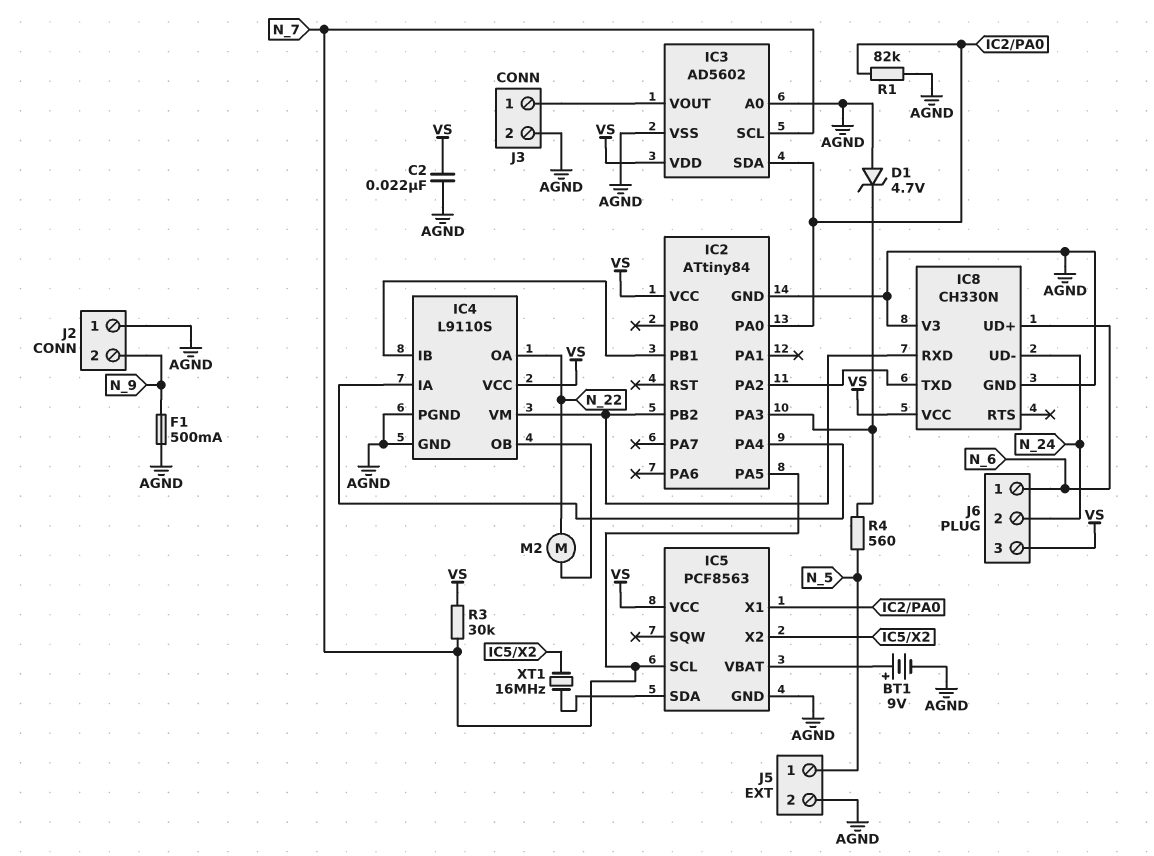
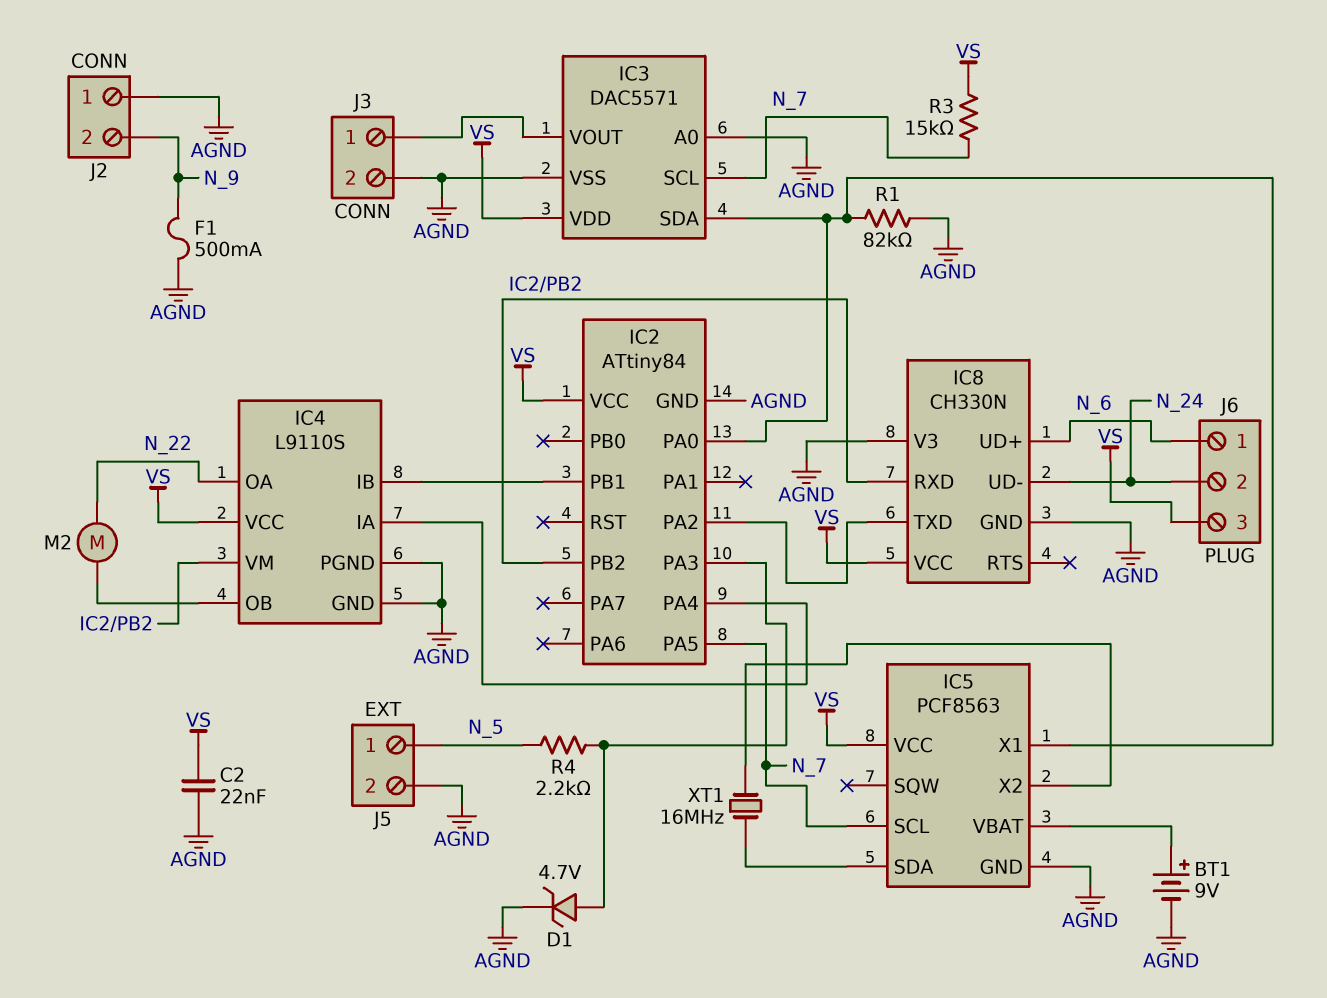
D1: zener 4.7V (A AGND, K IC2/PA3) -> zener 4.7V (A IC2/PA3, K AGND)
IC3: AD5602 -> DAC5571
R3: 30k (N_7, VS) -> 15k (N_7, VS)
R4: 560 (IC2/PA3, N_5) -> 2.2k (IC2/PA3, N_5)

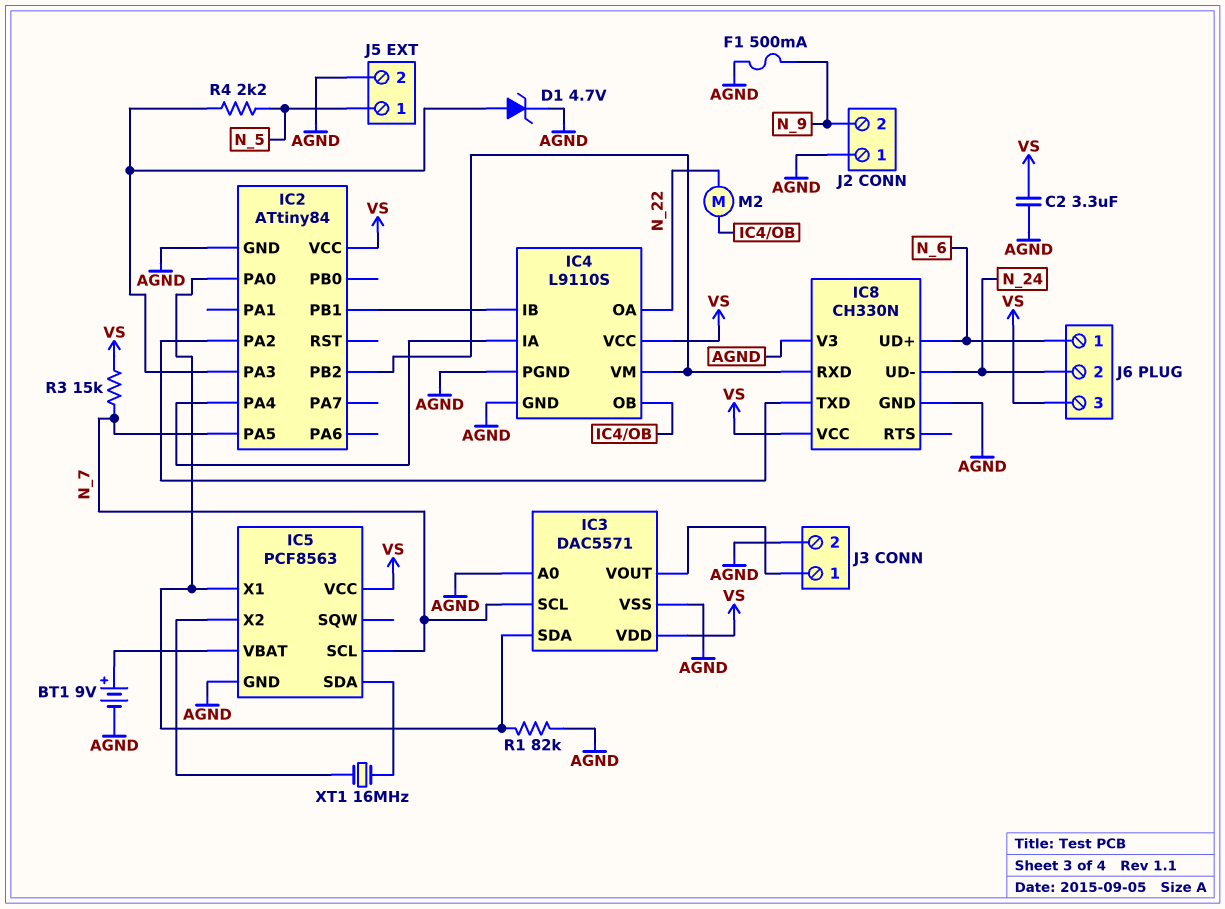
C2: 22nF (AGND, VS) -> 3.3uF (AGND, VS)

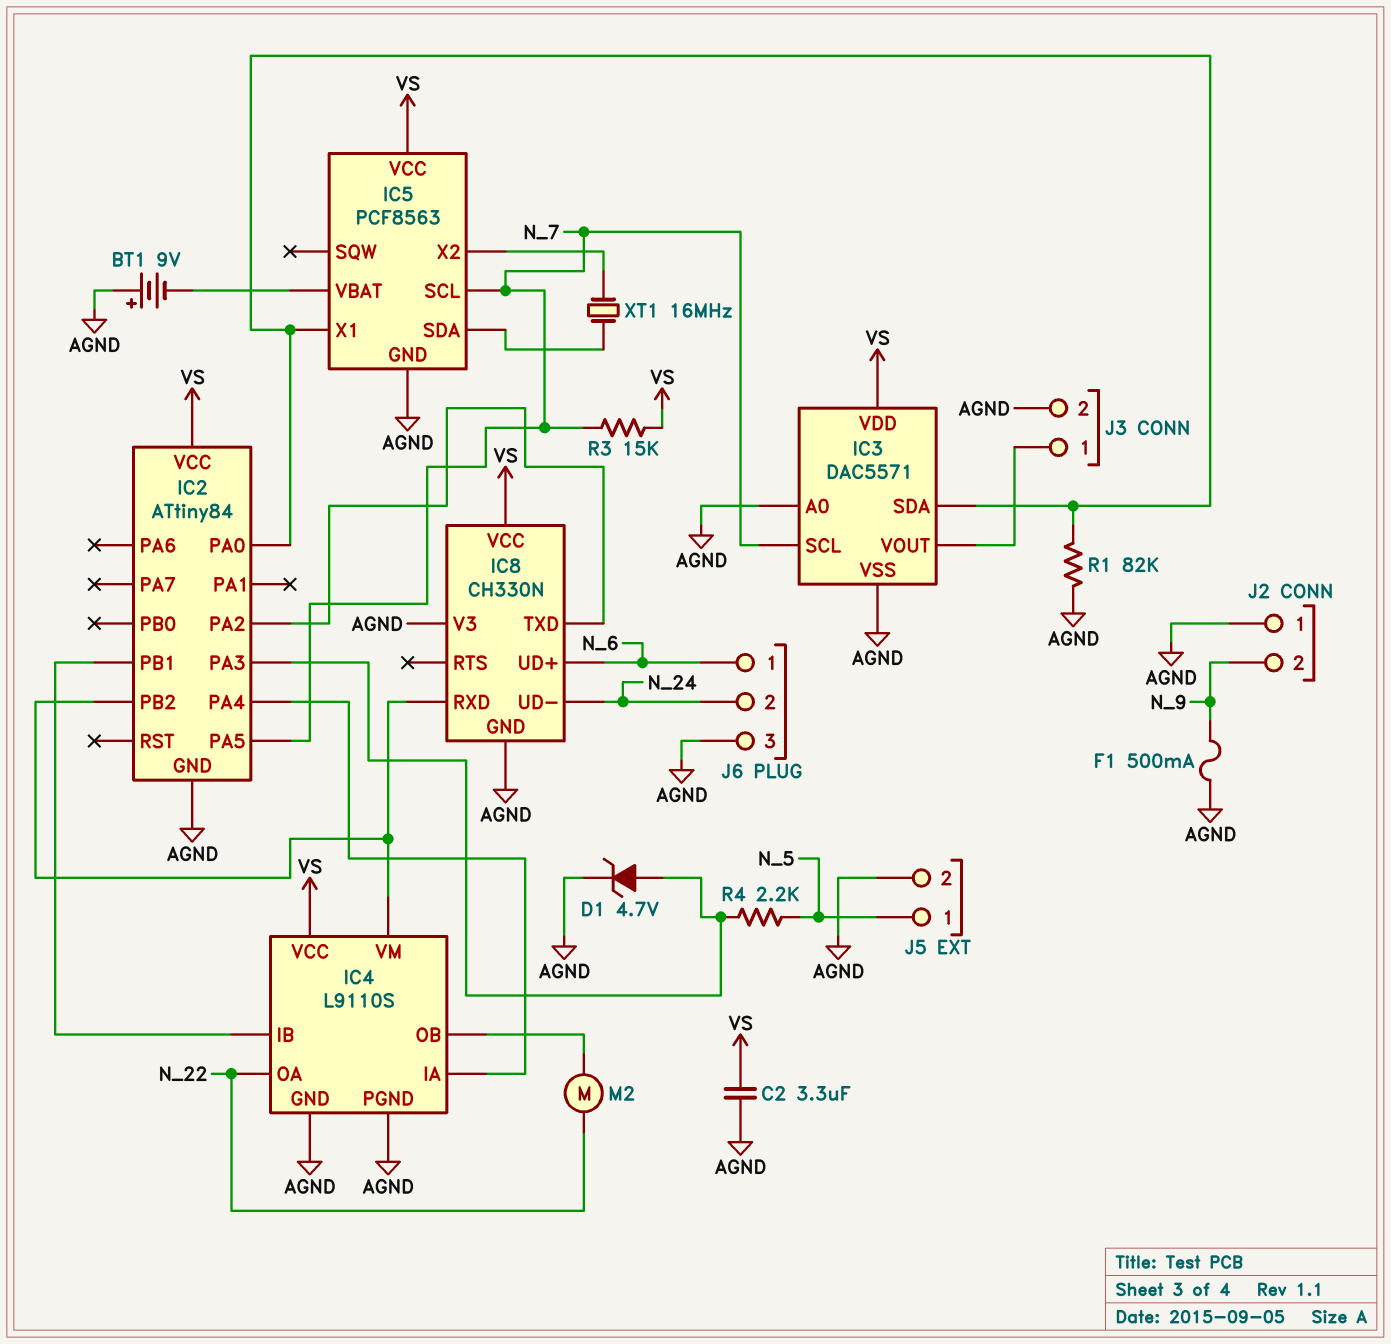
BT1: 9V (plus IC5/VBAT, minus AGND) -> 9V (plus AGND, minus IC5/VBAT)
J6 pin 3: VS -> AGND

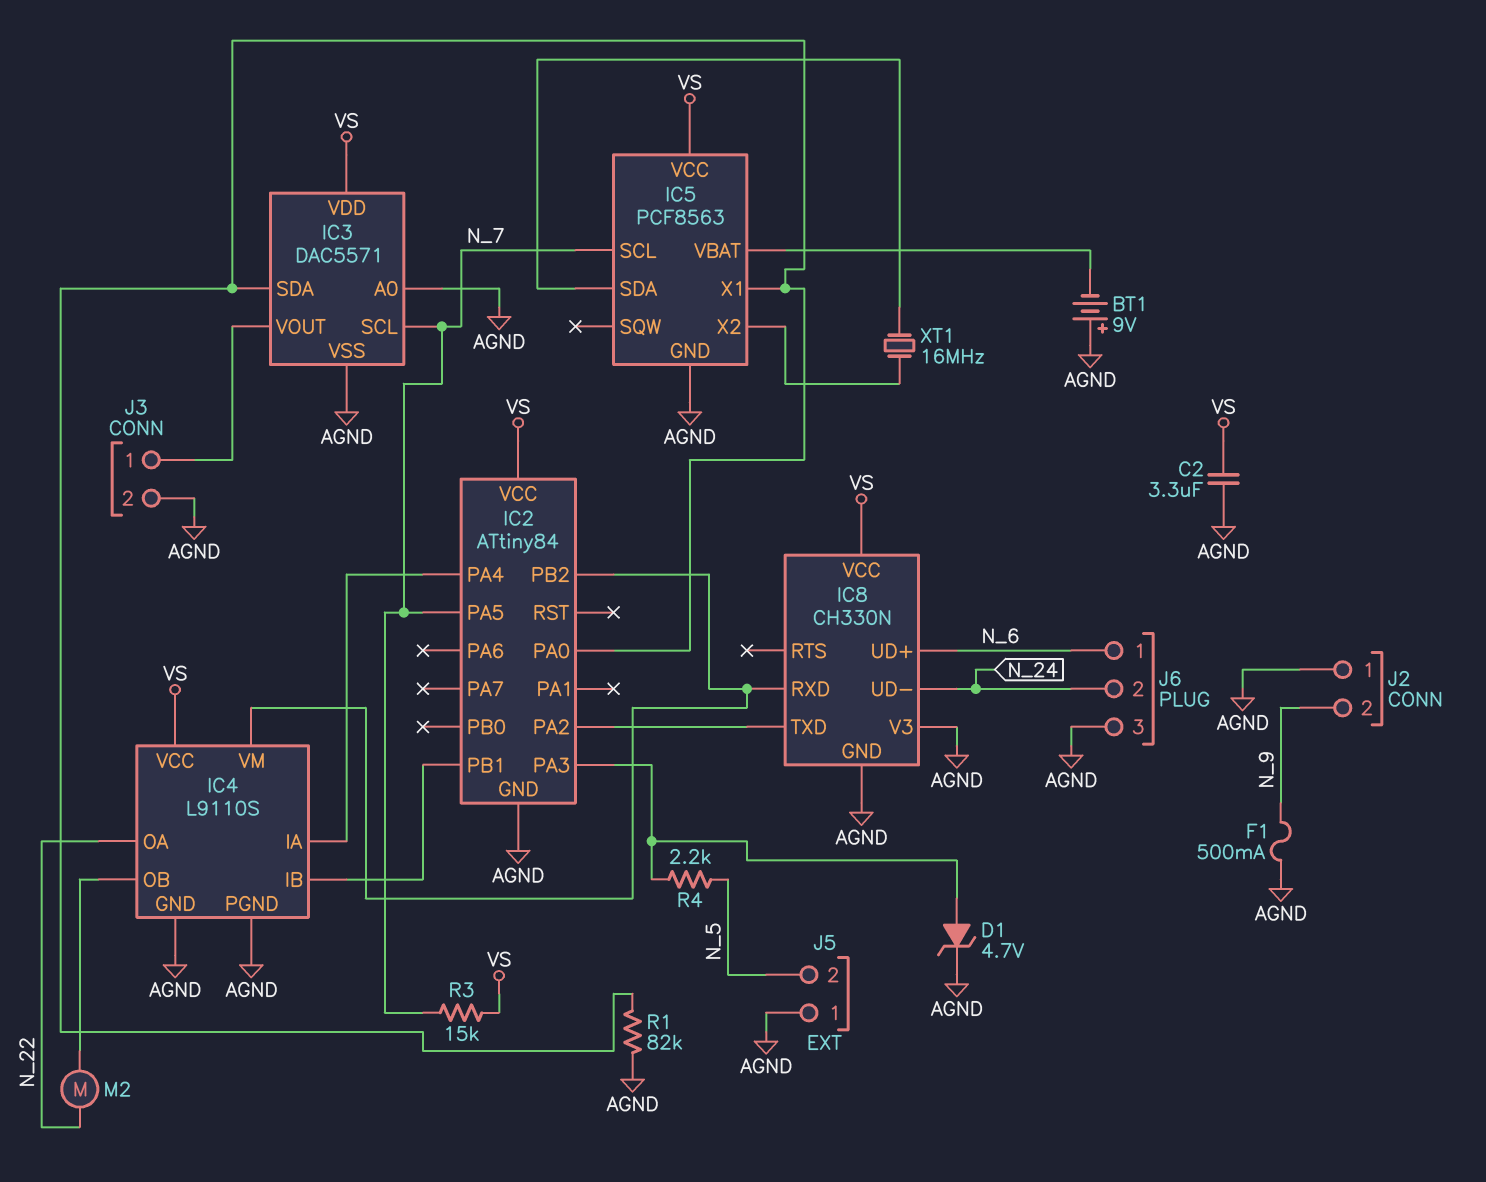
J5 pin 1: N_5 -> AGND
J5 pin 2: AGND -> N_5

